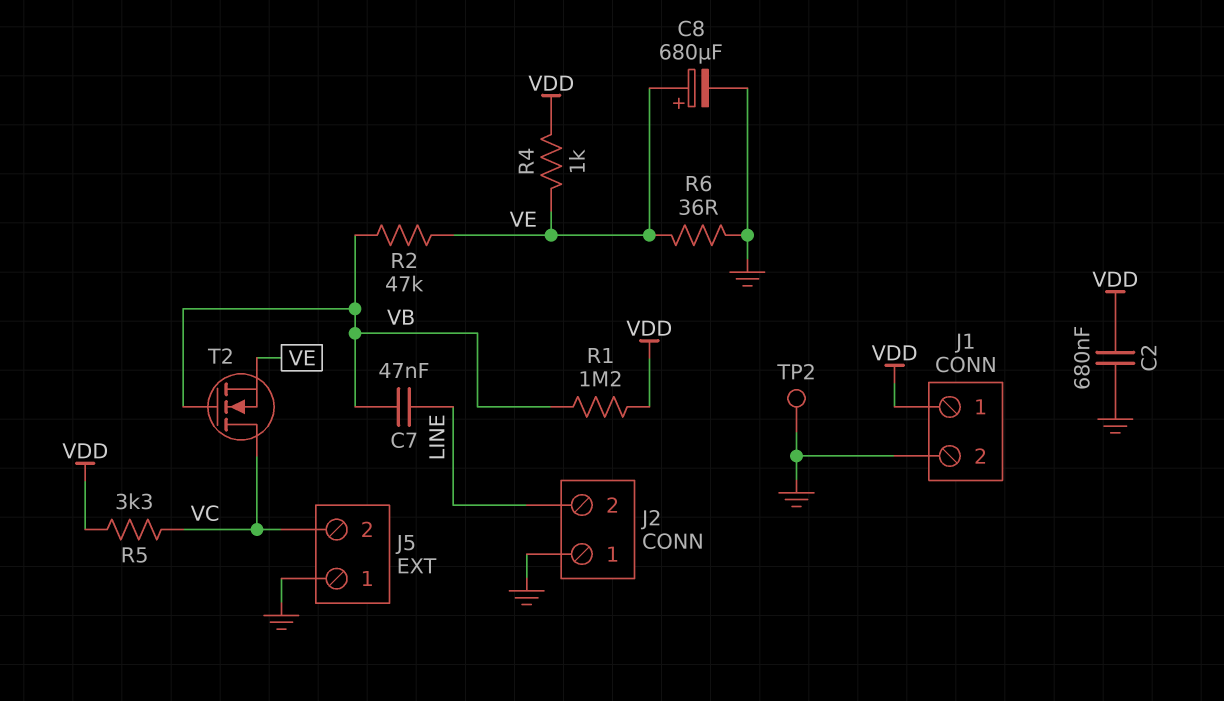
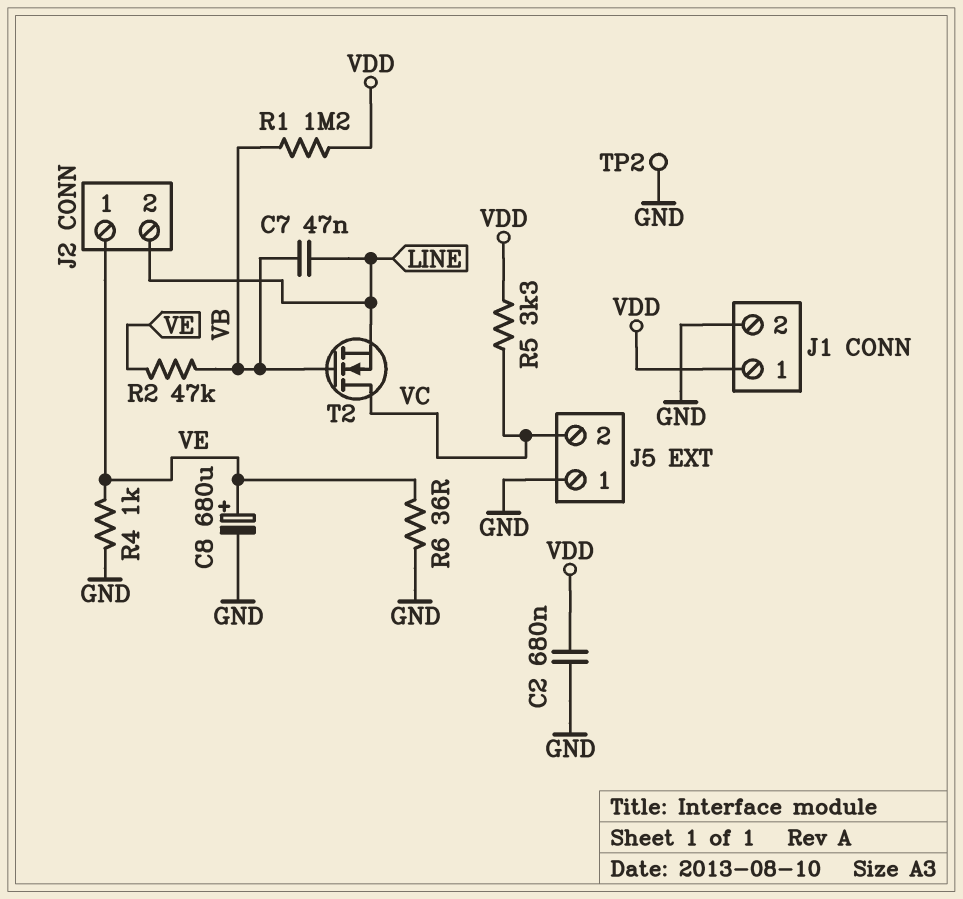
J2 pin 1: GND -> VE
R4: 1k (VDD, VE) -> 1k (GND, VE)
T2: NMOS (G VB, D VC, S VE) -> NMOS (G VB, D VC, S LINE)

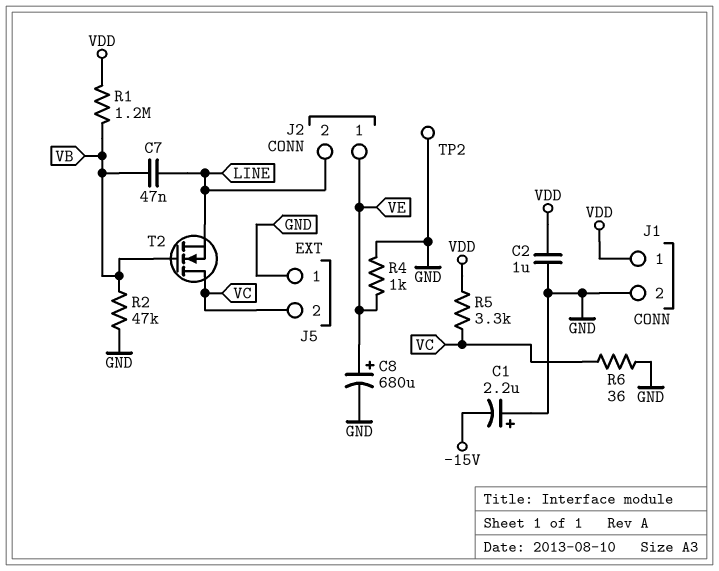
C1: none -> 2.2uF (plus GND, minus -15V)
C2: 680nF (GND, VDD) -> 1uF (GND, VDD)
R2: 47k (VB, VE) -> 47k (GND, VB)
R6: 36 (GND, VE) -> 36 (GND, VC)

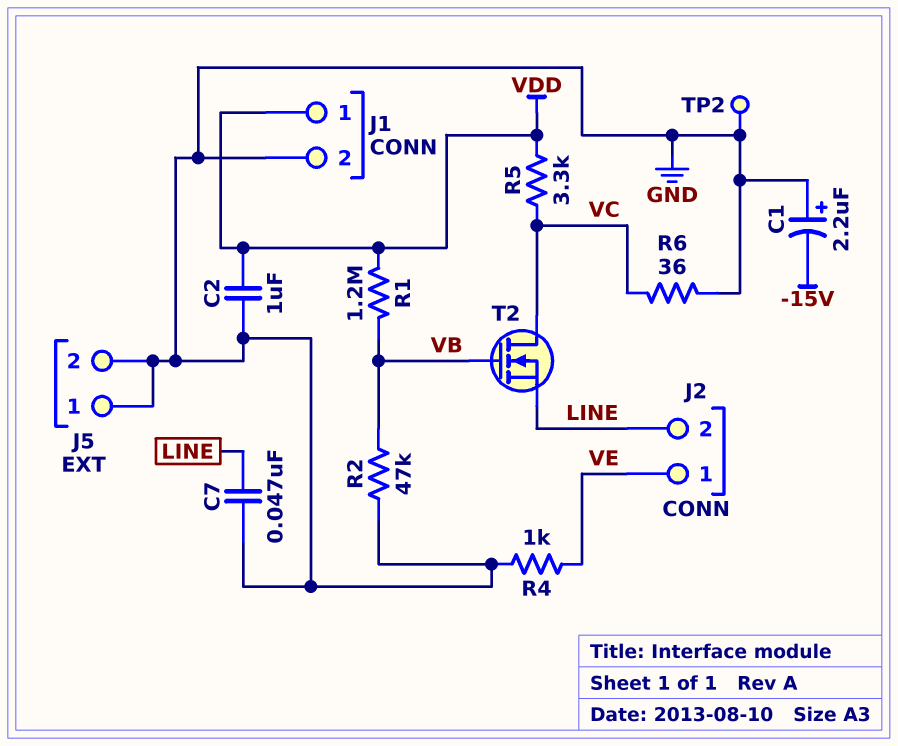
C7: 47nF (LINE, VB) -> 47nF (GND, LINE)
C8: 680uF (plus VE, minus GND) -> none
J5 pin 2: VC -> GND

